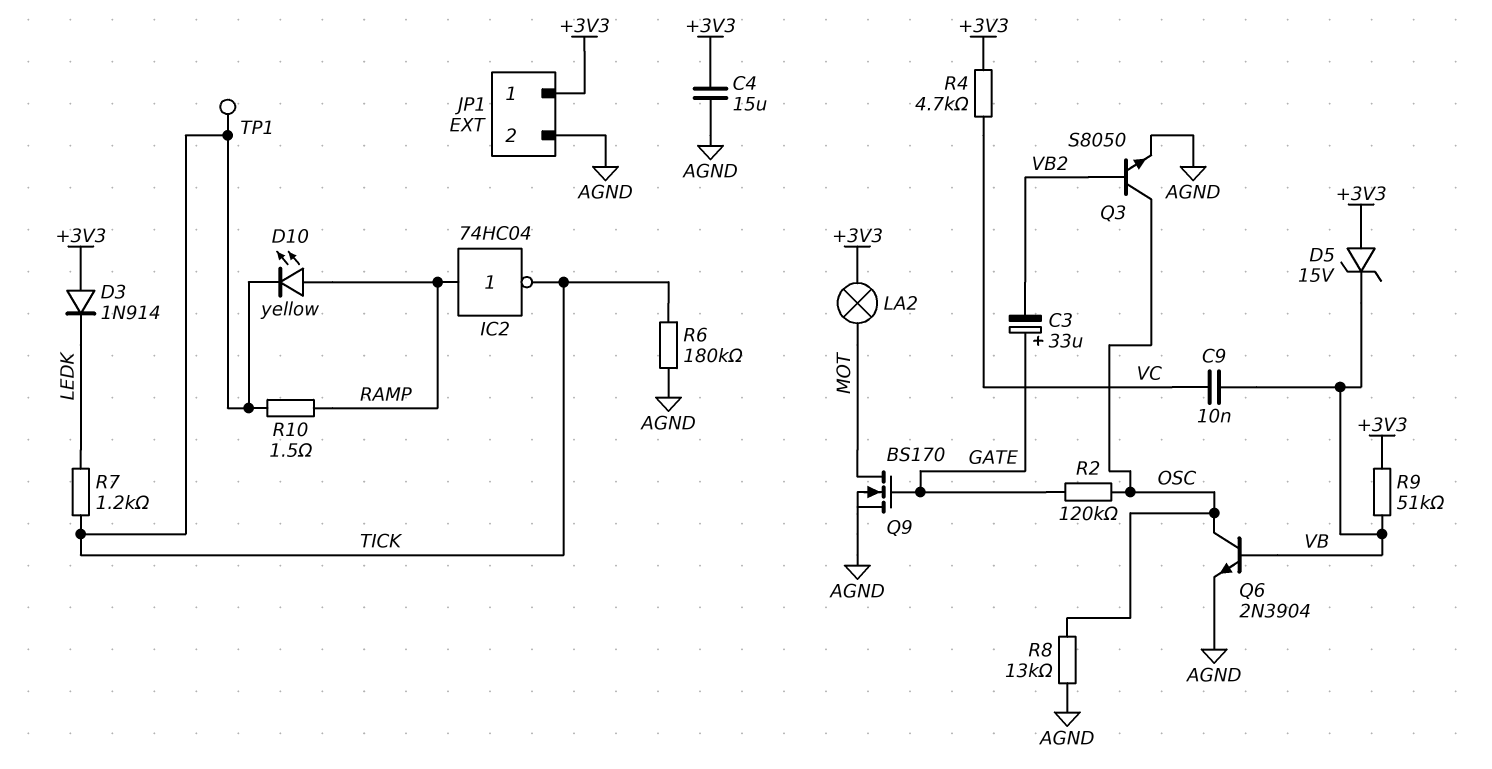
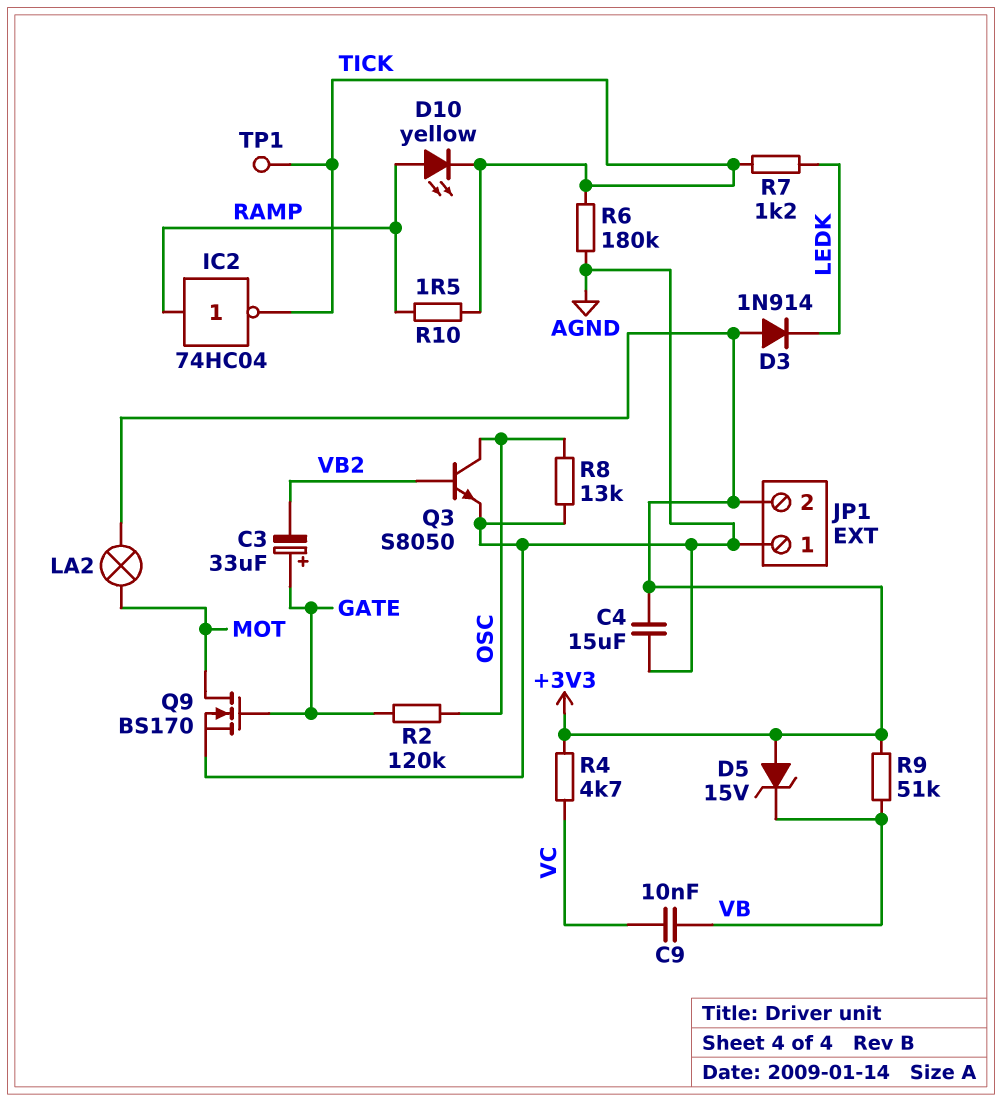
JP1 pin 1: +3V3 -> AGND
JP1 pin 2: AGND -> +3V3
Q6: NPN 2N3904 (B VB, C OSC, E AGND) -> none

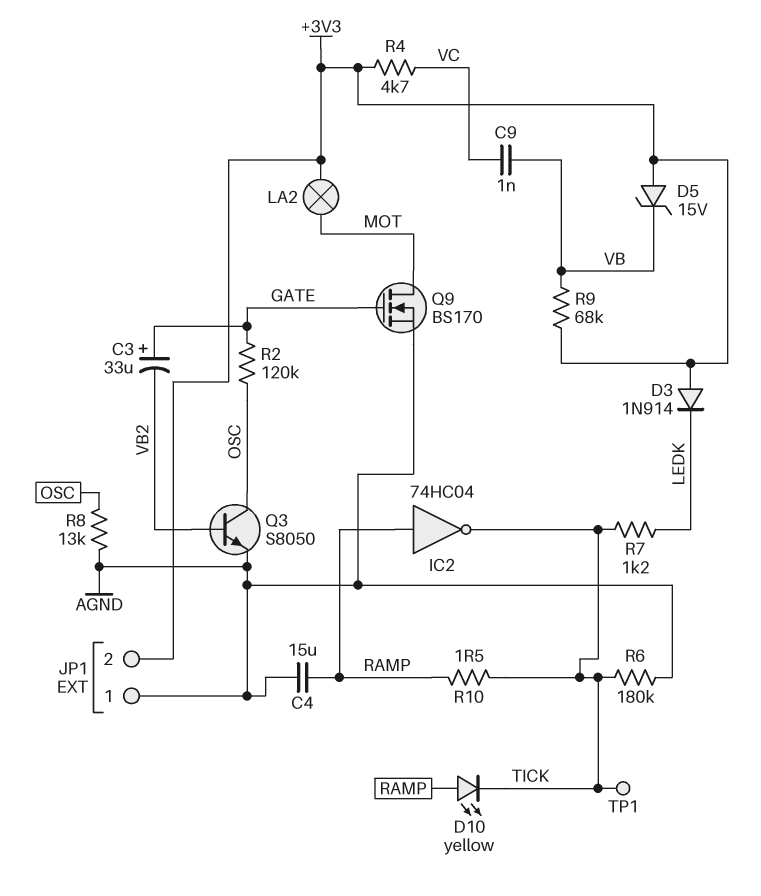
C4: 15uF (+3V3, AGND) -> 15uF (AGND, RAMP)
C9: 10nF (VB, VC) -> 1nF (VB, VC)
R9: 51k (+3V3, VB) -> 68k (+3V3, VB)

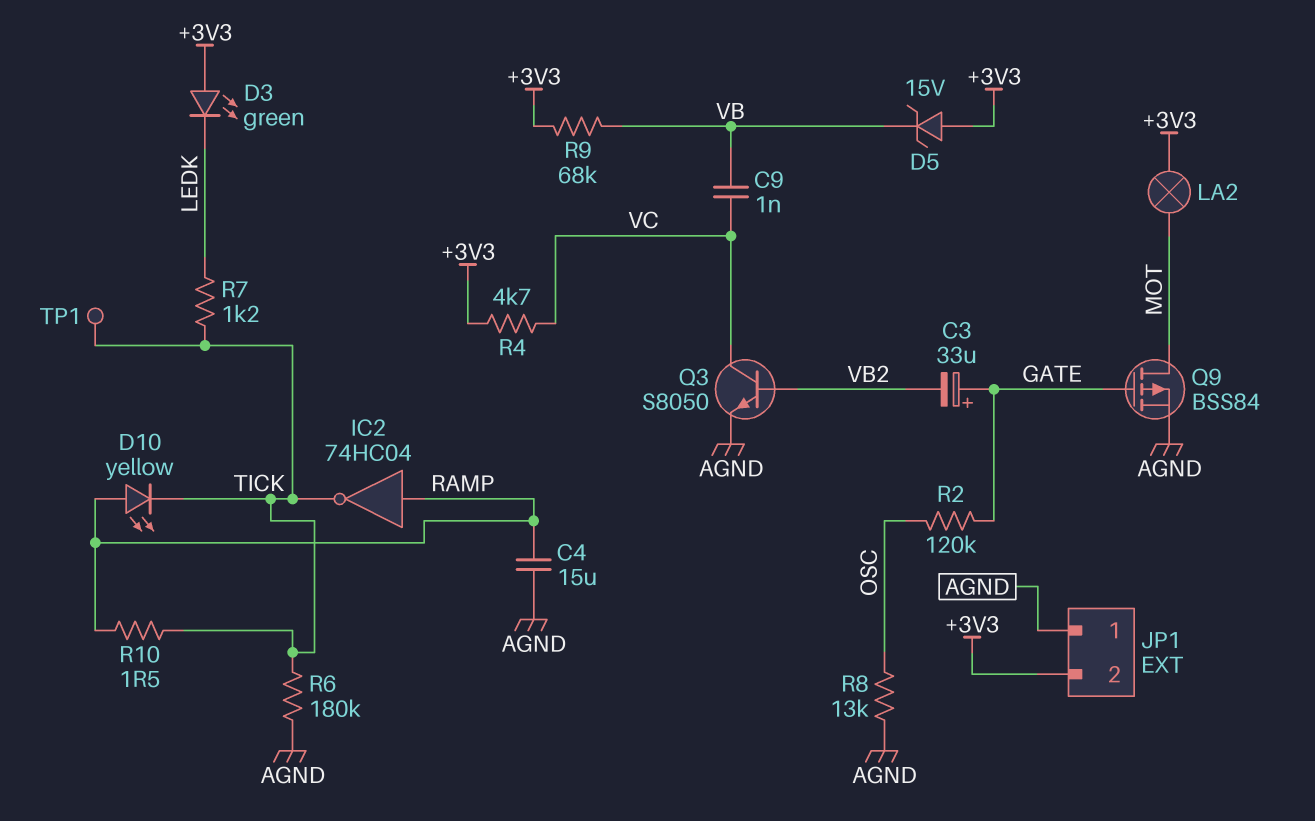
D3: diode 1N914 (A +3V3, K LEDK) -> LED green (A +3V3, K LEDK)
Q3: NPN S8050 (B VB2, C OSC, E AGND) -> NPN S8050 (B VB2, C VC, E AGND)
Q9: NMOS BS170 (G GATE, D MOT, S AGND) -> PMOS BSS84 (G GATE, D MOT, S AGND)

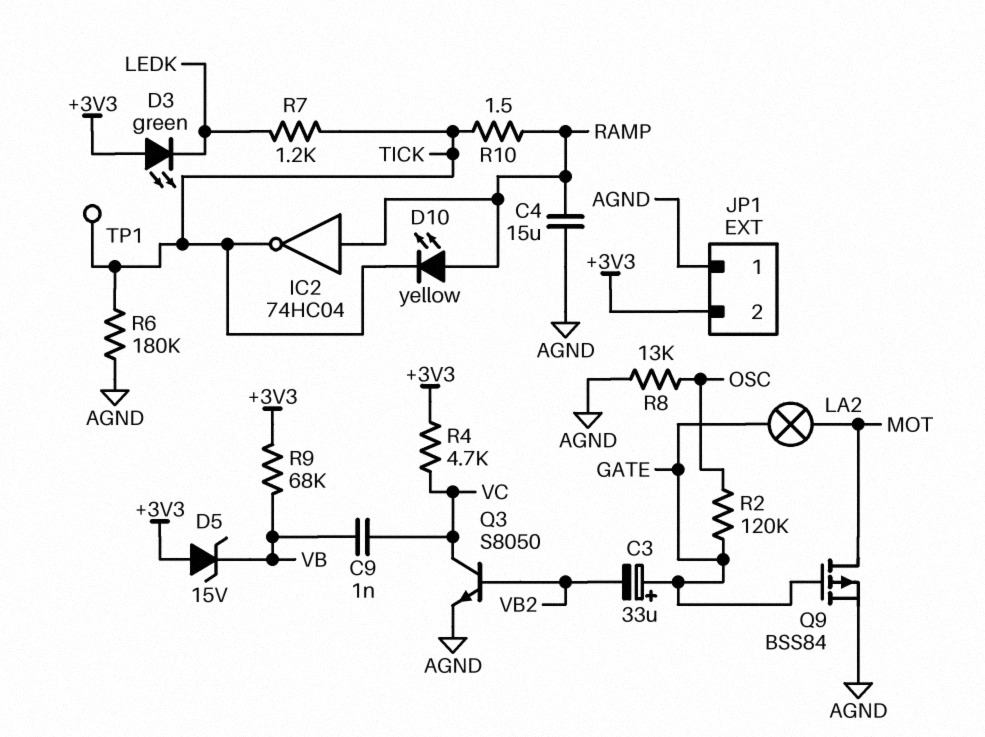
LA2: lamp (+3V3, MOT) -> lamp (GATE, MOT)

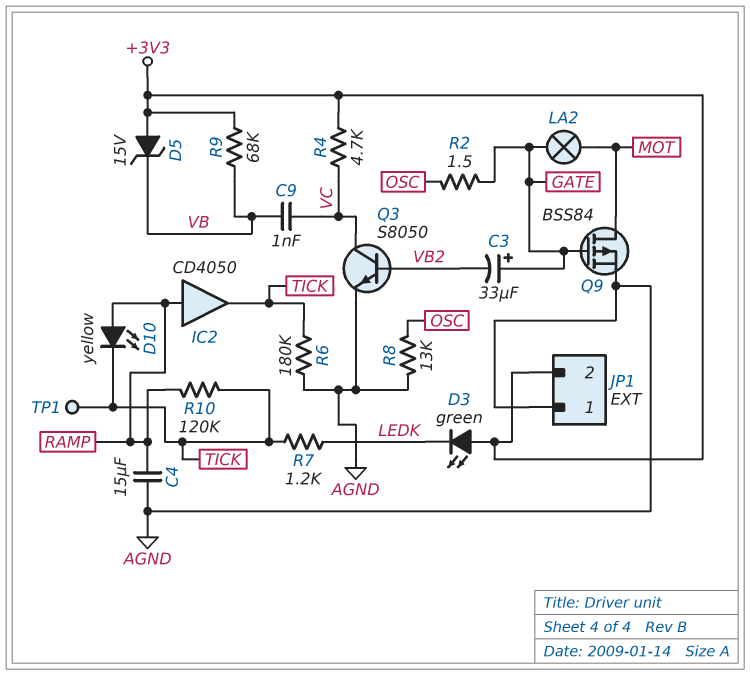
IC2: NOT 74HC04 (in RAMP, out TICK) -> buffer CD4050 (in RAMP, out TICK)
R2: 120k (GATE, OSC) -> 1.5 (GATE, OSC)
R10: 1.5 (RAMP, TICK) -> 120k (RAMP, TICK)

